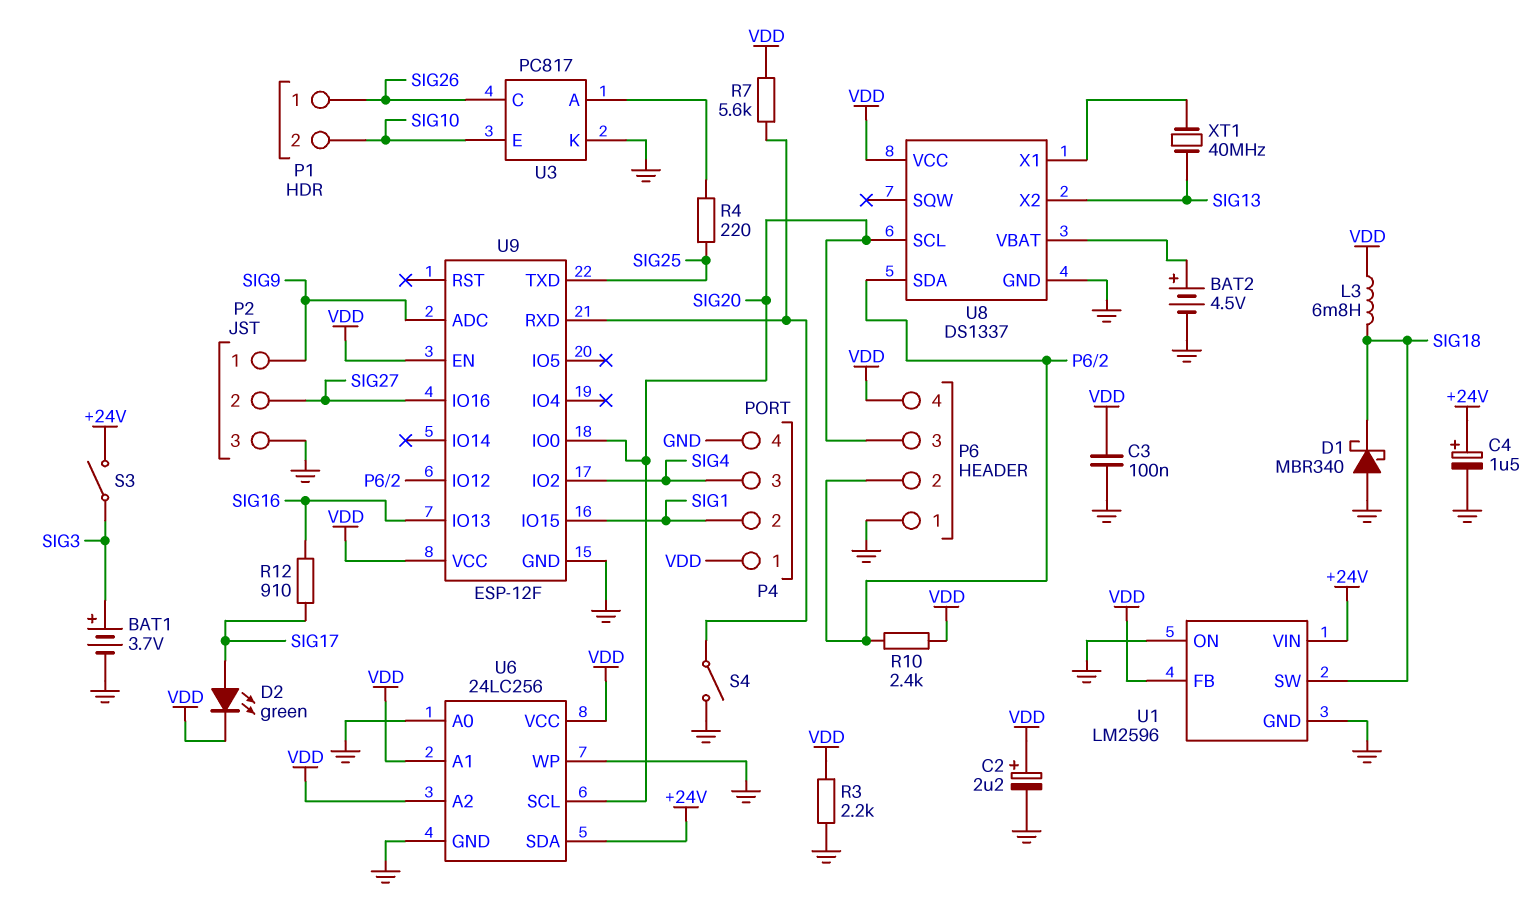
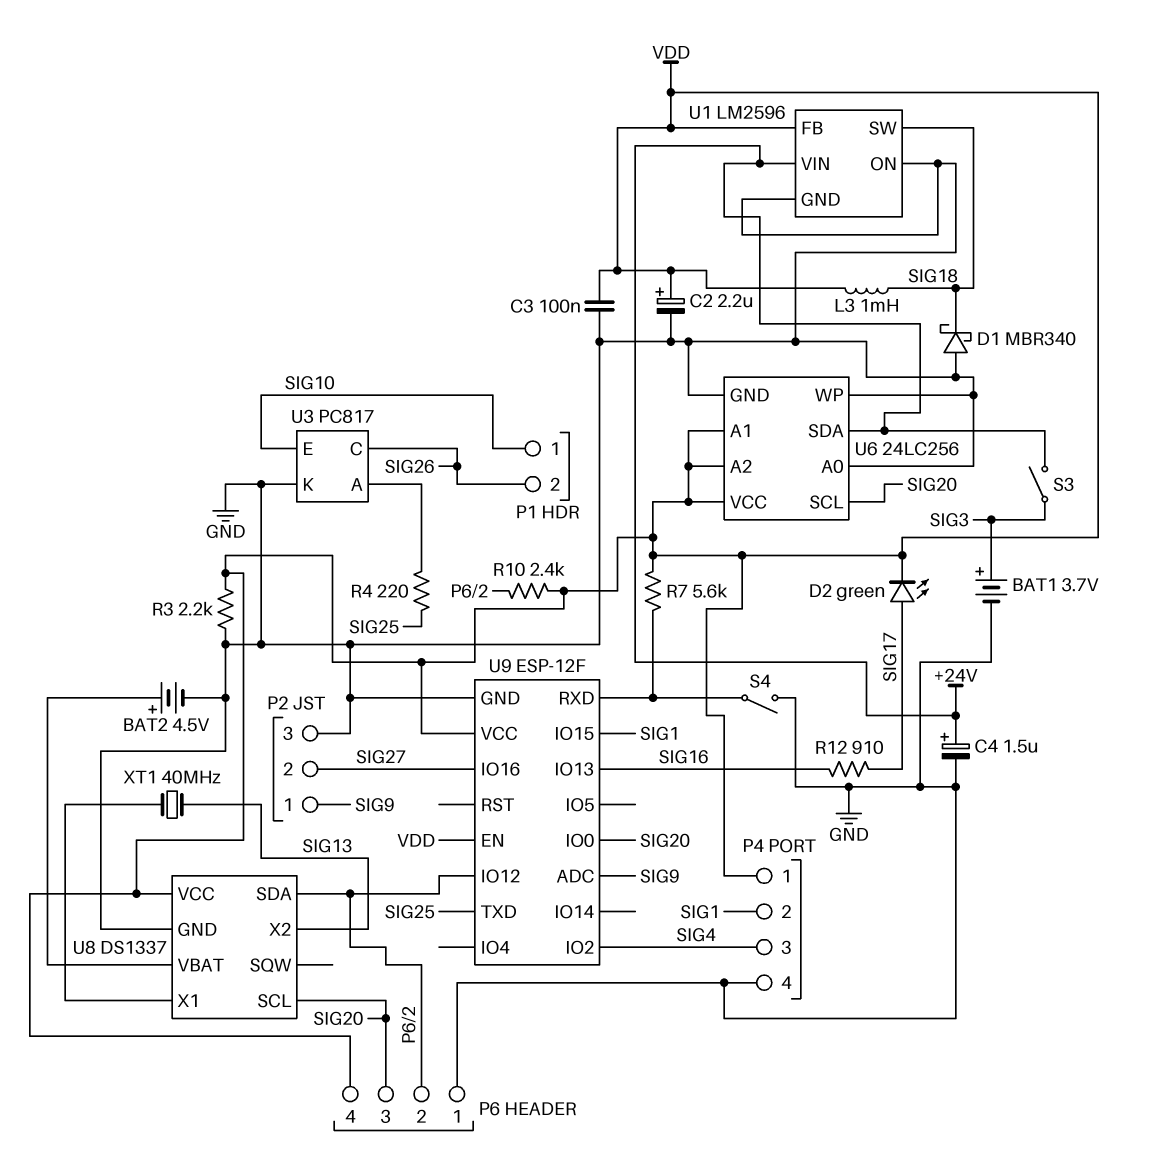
L3: 6.8mH (SIG18, VDD) -> 1mH (SIG18, VDD)
P1 pin 1: SIG26 -> SIG10
P1 pin 2: SIG10 -> SIG26

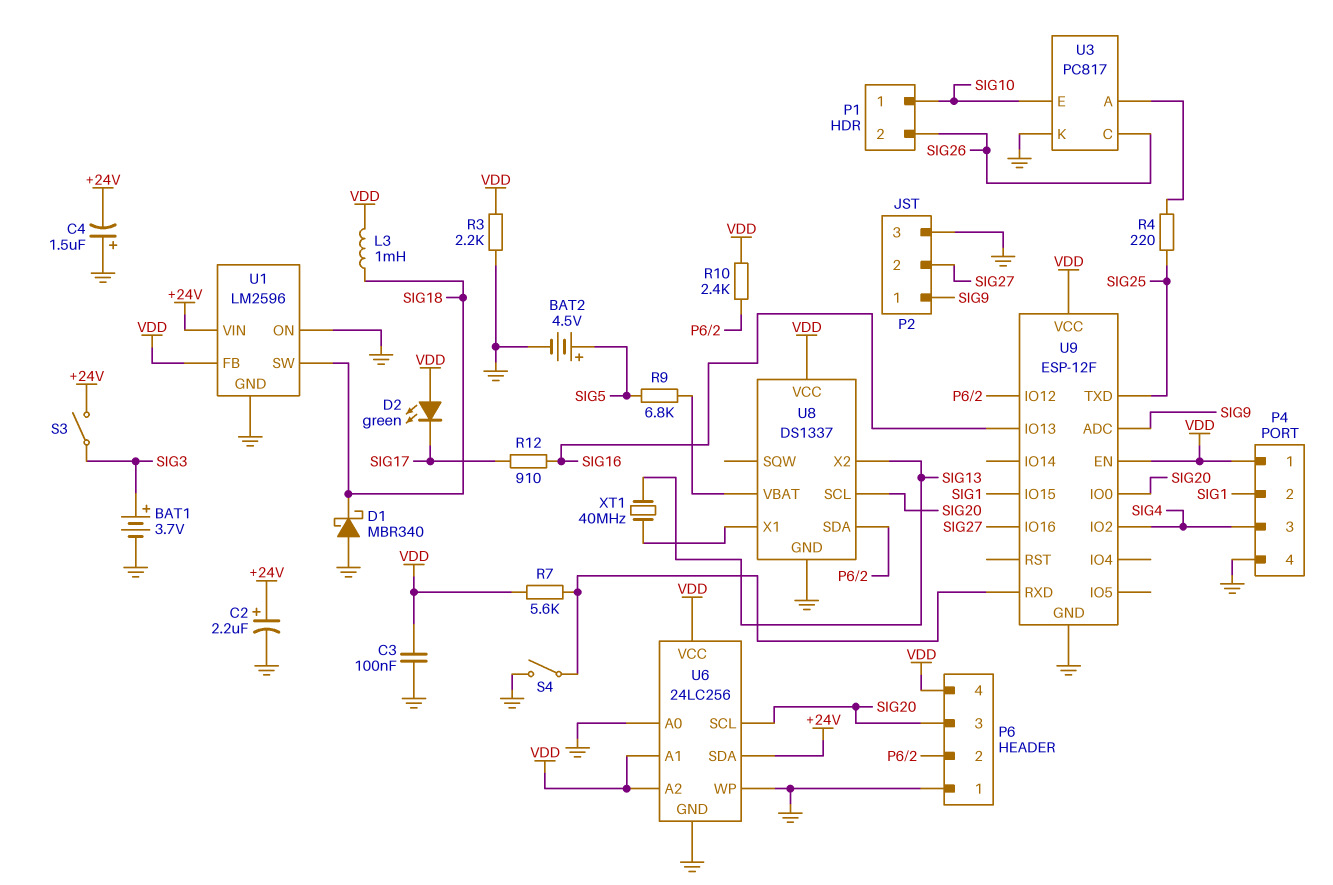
BAT2: 4.5V (plus U8/VBAT, minus GND) -> 4.5V (plus SIG5, minus GND)
C2: 2.2uF (plus VDD, minus GND) -> 2.2uF (plus +24V, minus GND)
C4: 1.5uF (plus +24V, minus GND) -> 1.5uF (plus GND, minus +24V)
D2: LED green (A SIG17, K VDD) -> LED green (A VDD, K SIG17)
R9: none -> 6.8k (SIG5, U8/VBAT)

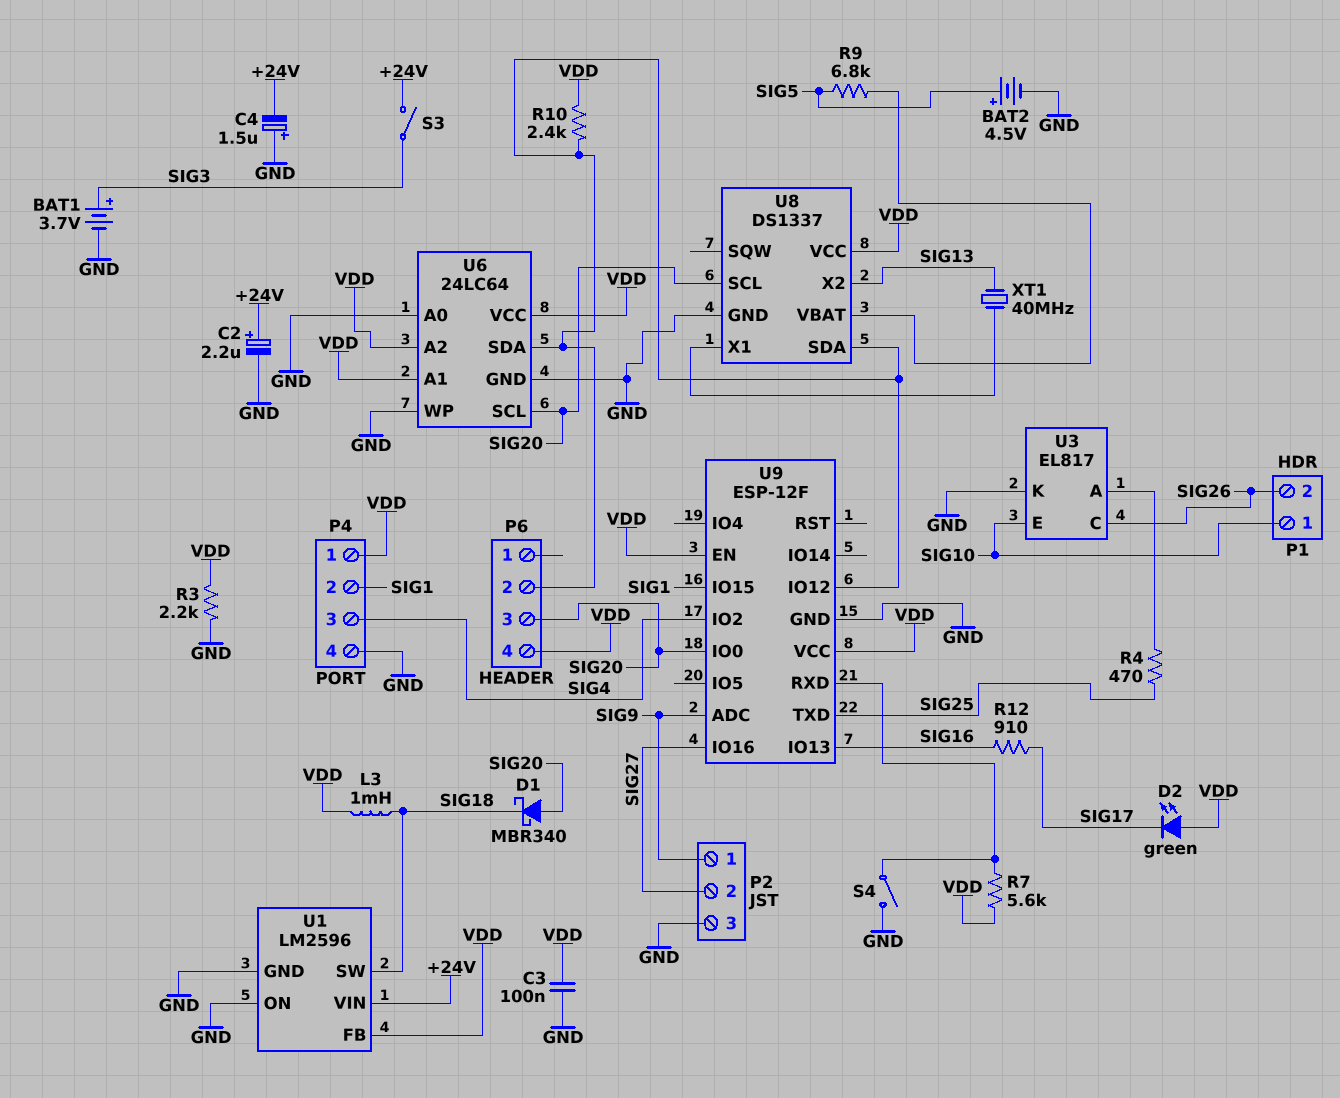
D1: schottky MBR340 (A GND, K SIG18) -> schottky MBR340 (A SIG20, K SIG18)
P6 pin 1: GND -> none
R4: 220 (SIG25, U3/A) -> 470 (SIG25, U3/A)
U3: PC817 -> EL817
U6: 24LC256 -> 24LC64
U6 pin SDA: +24V -> P6/2

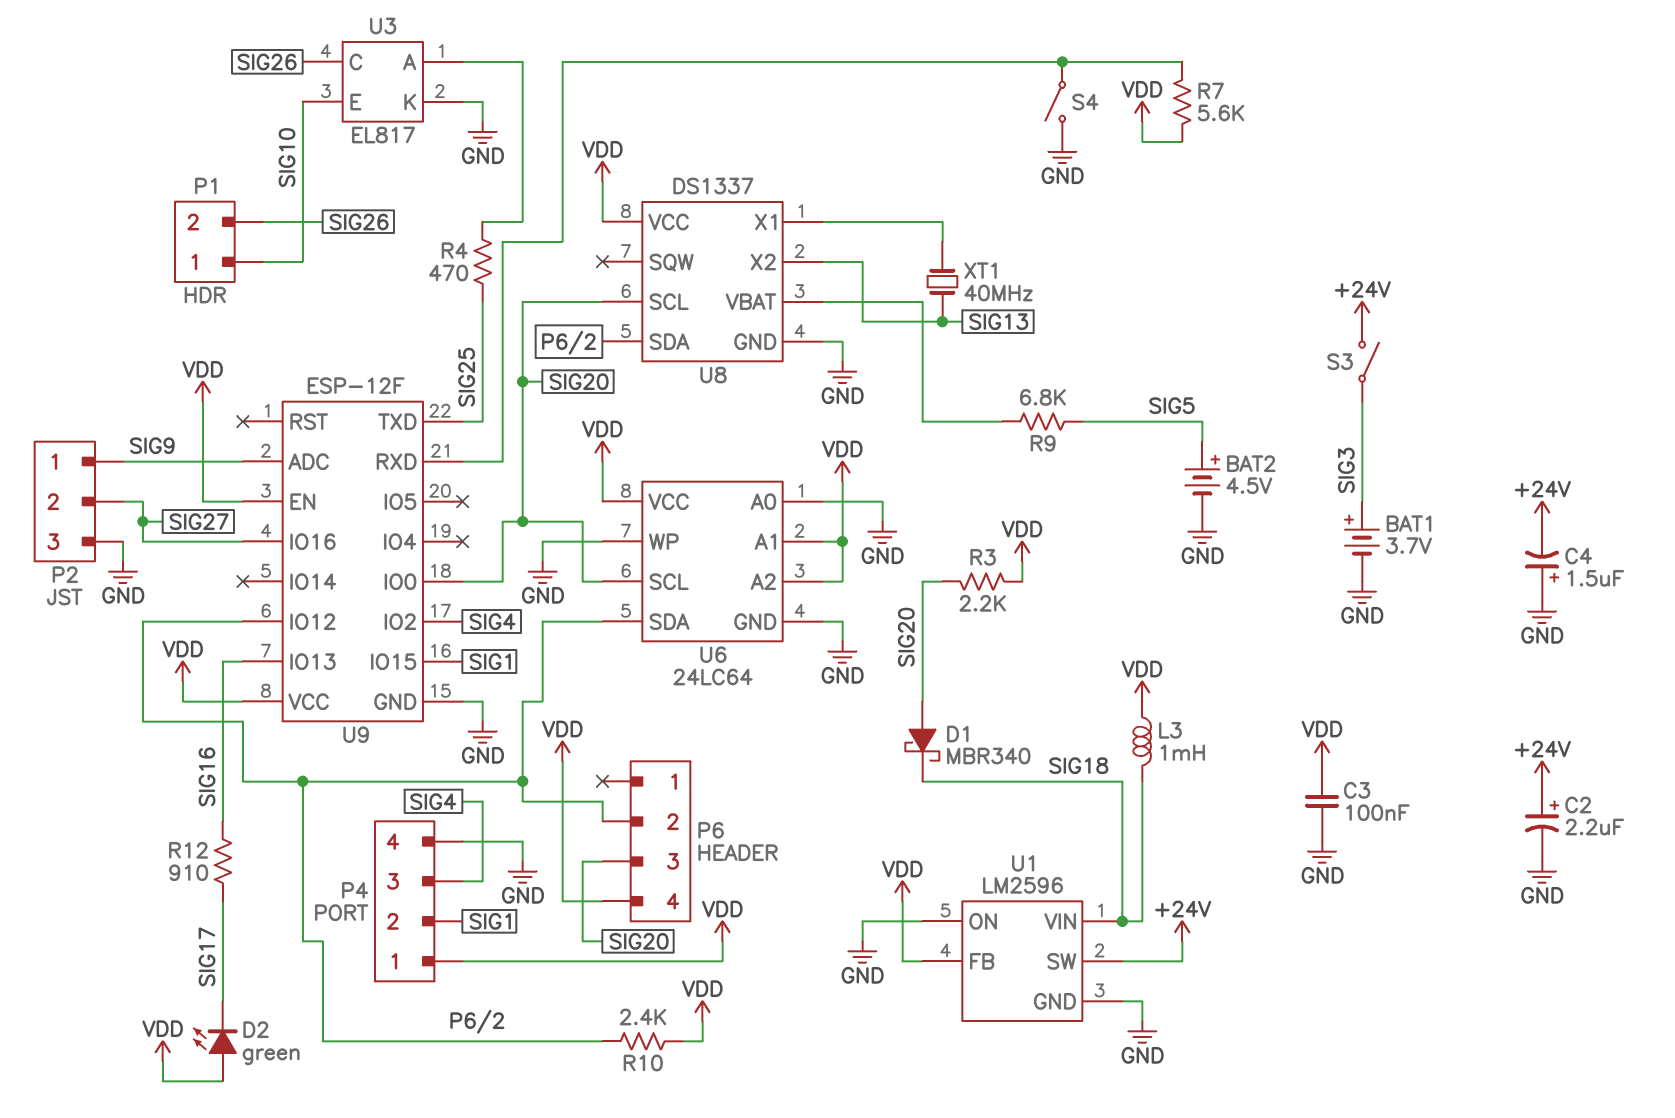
R3: 2.2k (GND, VDD) -> 2.2k (SIG20, VDD)
U1 pin SW: SIG18 -> +24V
U1 pin VIN: +24V -> SIG18

